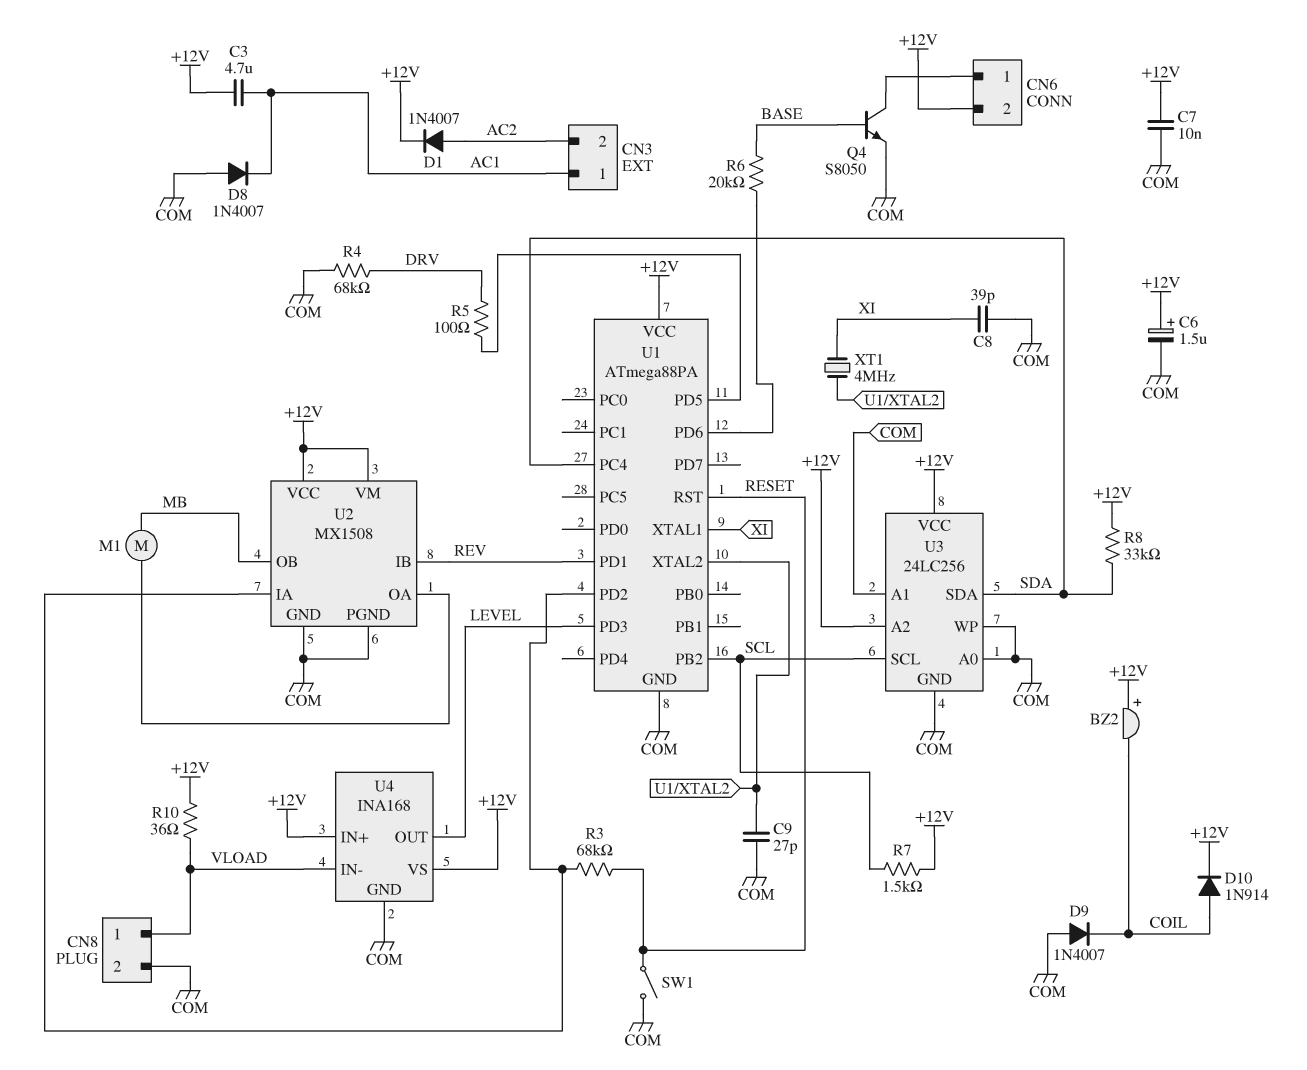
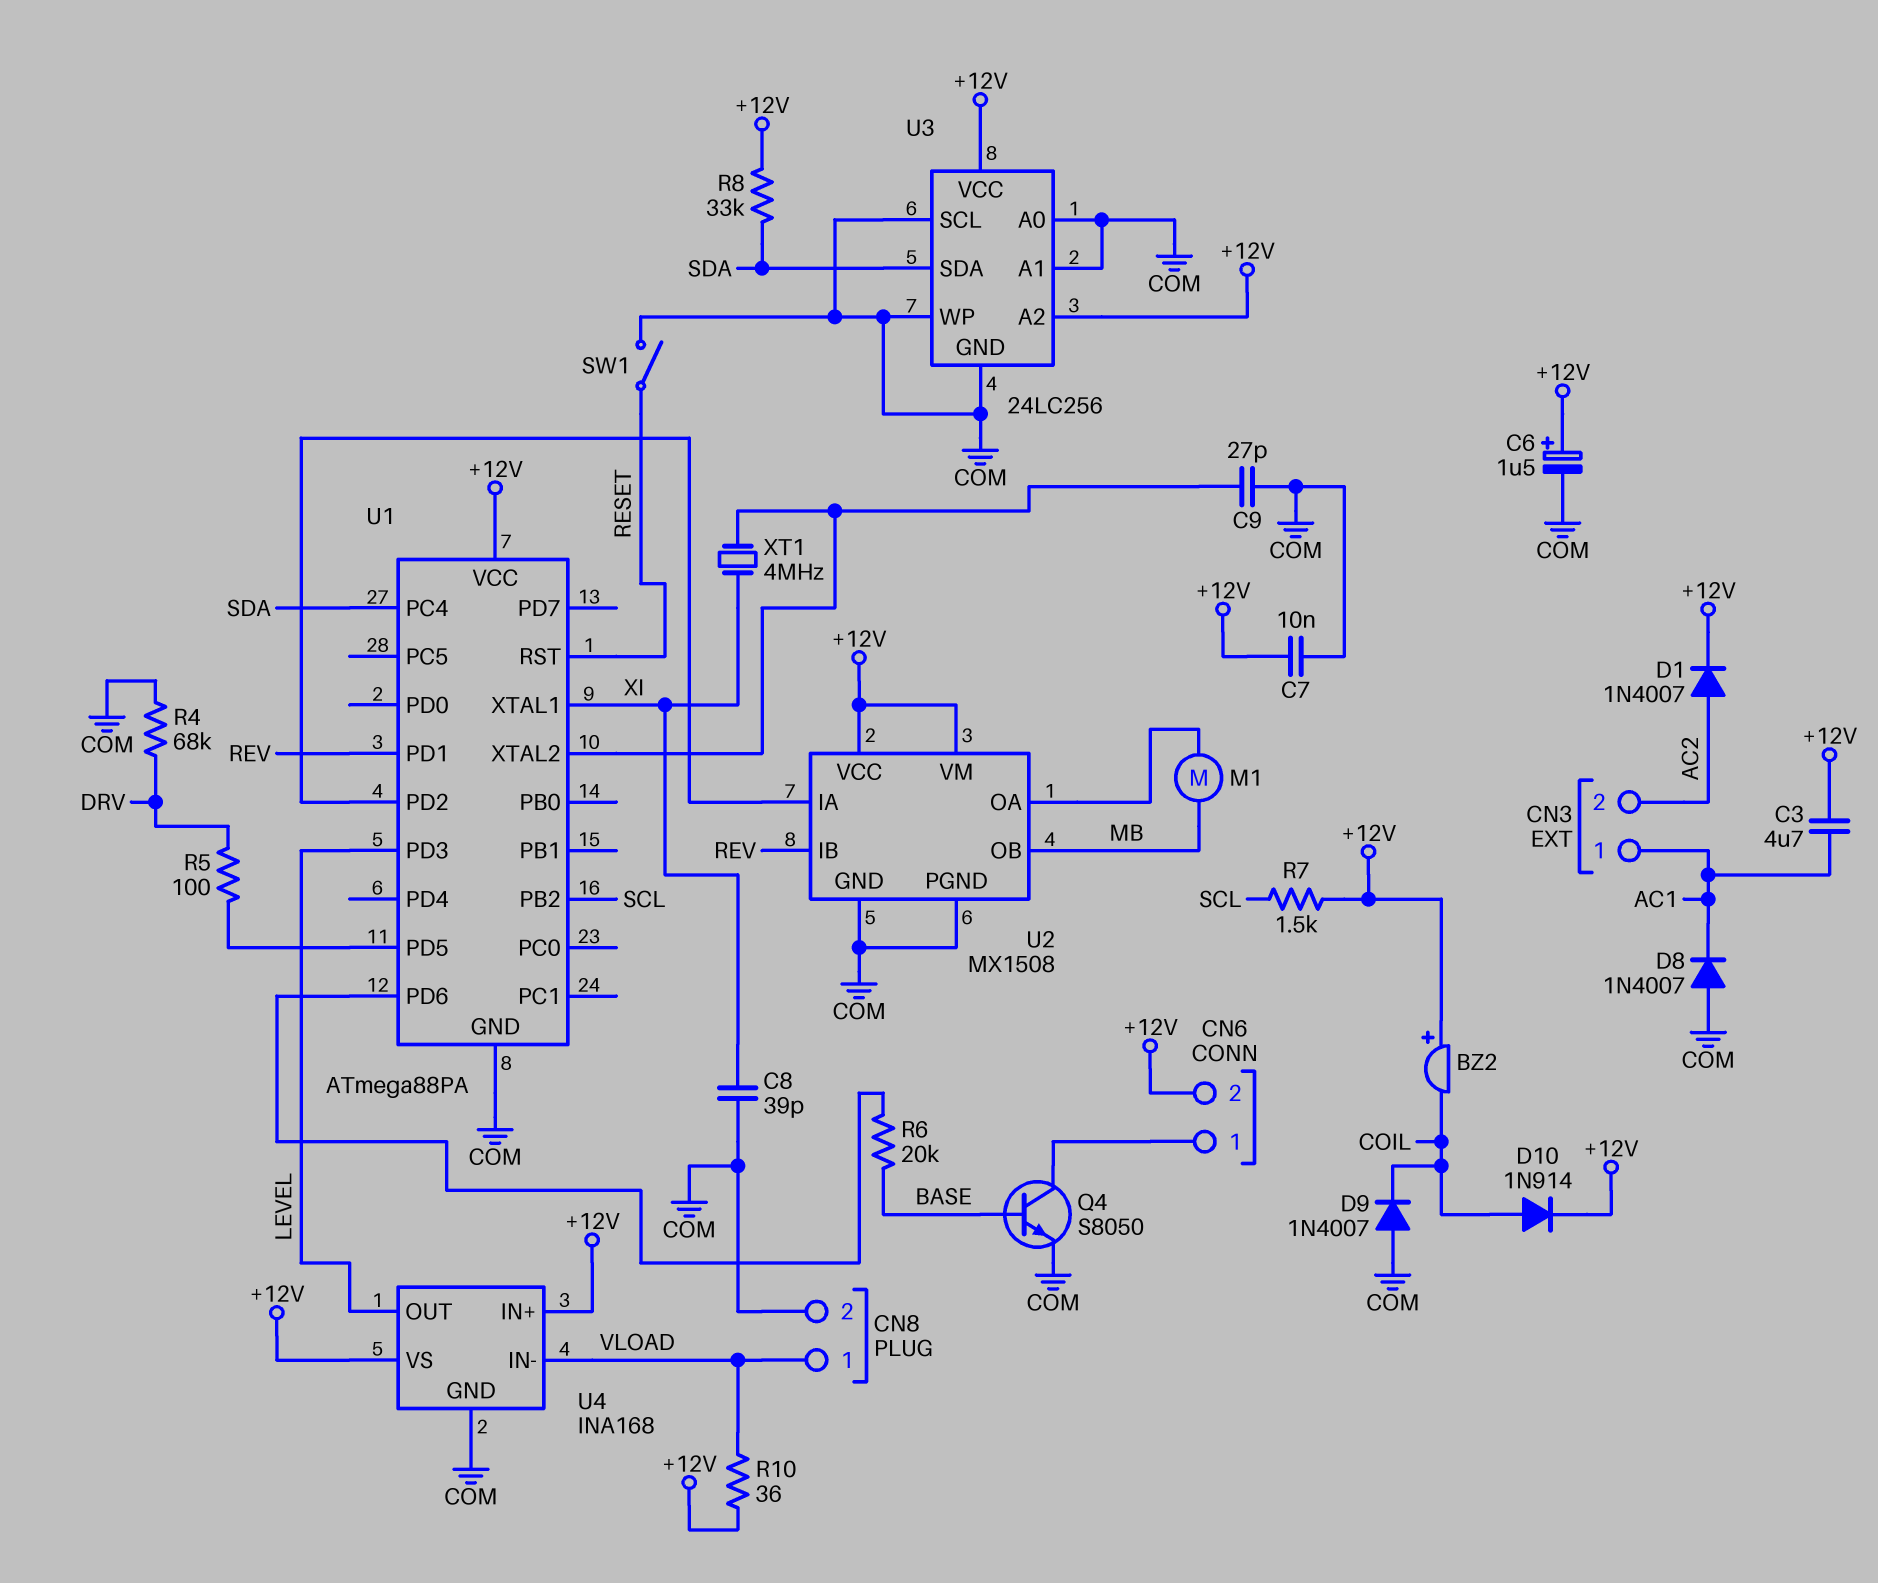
R3: 68k (RESET, U1/PD2) -> none
U3 pin SCL: SCL -> COM

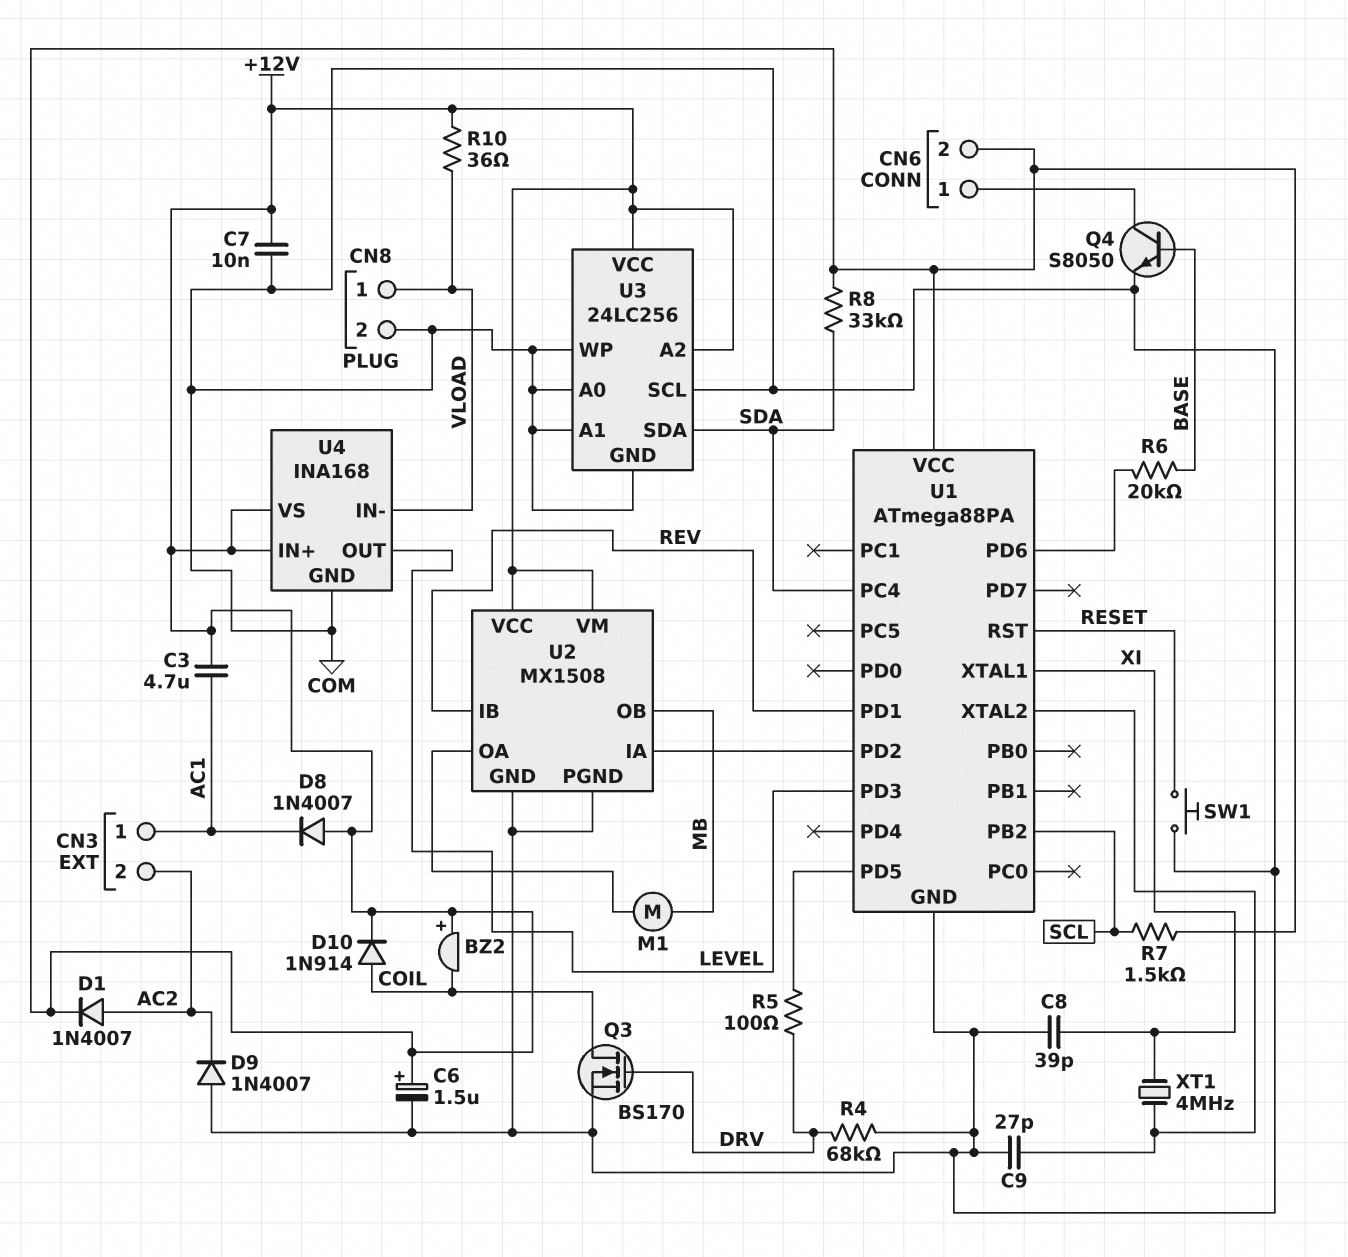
D8: diode 1N4007 (A COM, K AC1) -> diode 1N4007 (A +12V, K AC1)
D9: diode 1N4007 (A COM, K COIL) -> diode 1N4007 (A COM, K AC2)
Q3: none -> NMOS BS170 (G DRV, D COIL, S COM)
SW1: switch (COM, RESET) -> button (COM, RESET)

